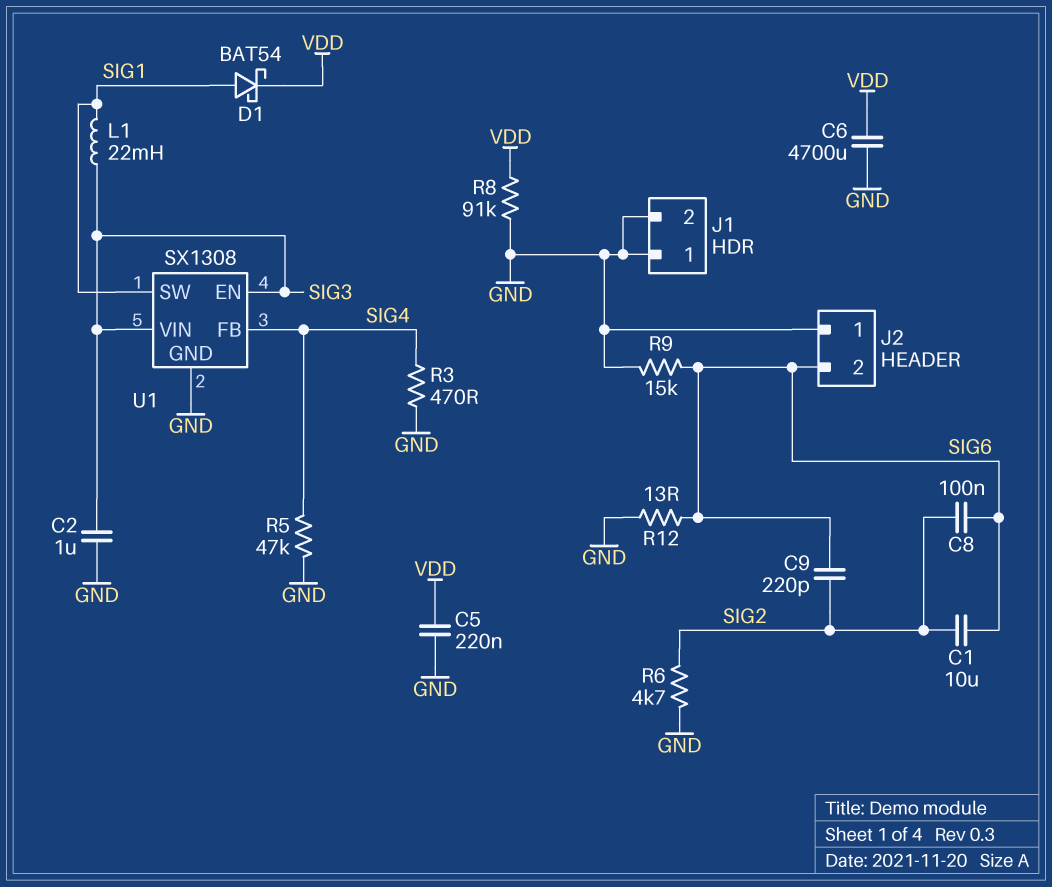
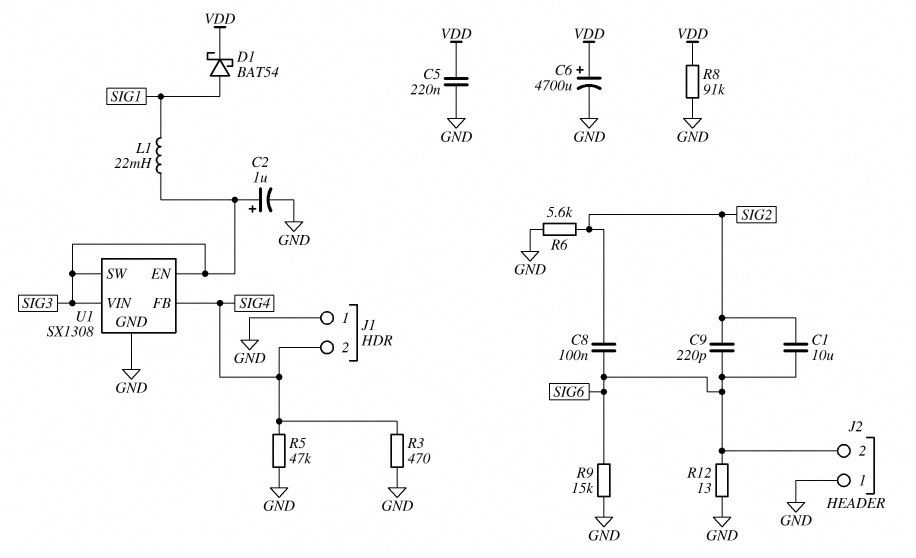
C2: 1uF (GND, SIG3) -> 1uF (plus SIG3, minus GND)
C6: 4700uF (GND, VDD) -> 4700uF (plus VDD, minus GND)
J1 pin 2: GND -> SIG4
R6: 4.7k (GND, SIG2) -> 5.6k (GND, SIG2)
U1 pin SW: SIG1 -> SIG3

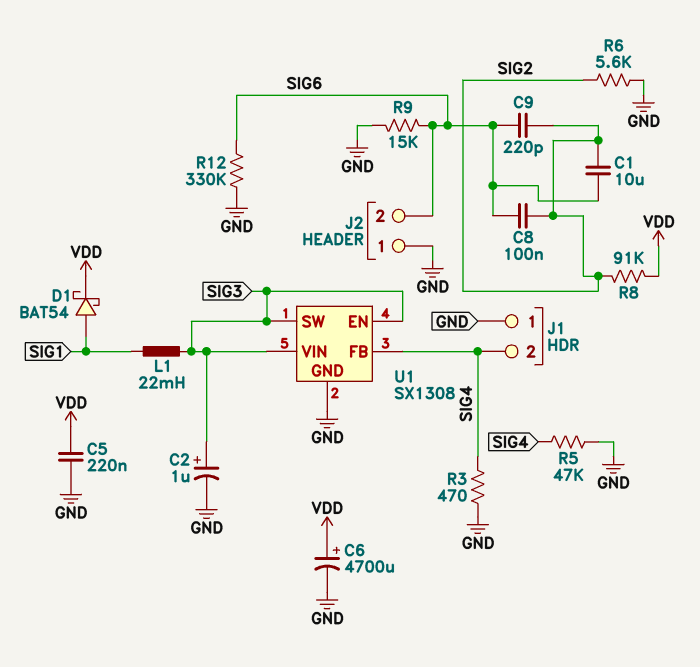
R8: 91k (GND, VDD) -> 91k (SIG2, VDD)
R12: 13 (GND, SIG6) -> 330k (GND, SIG6)

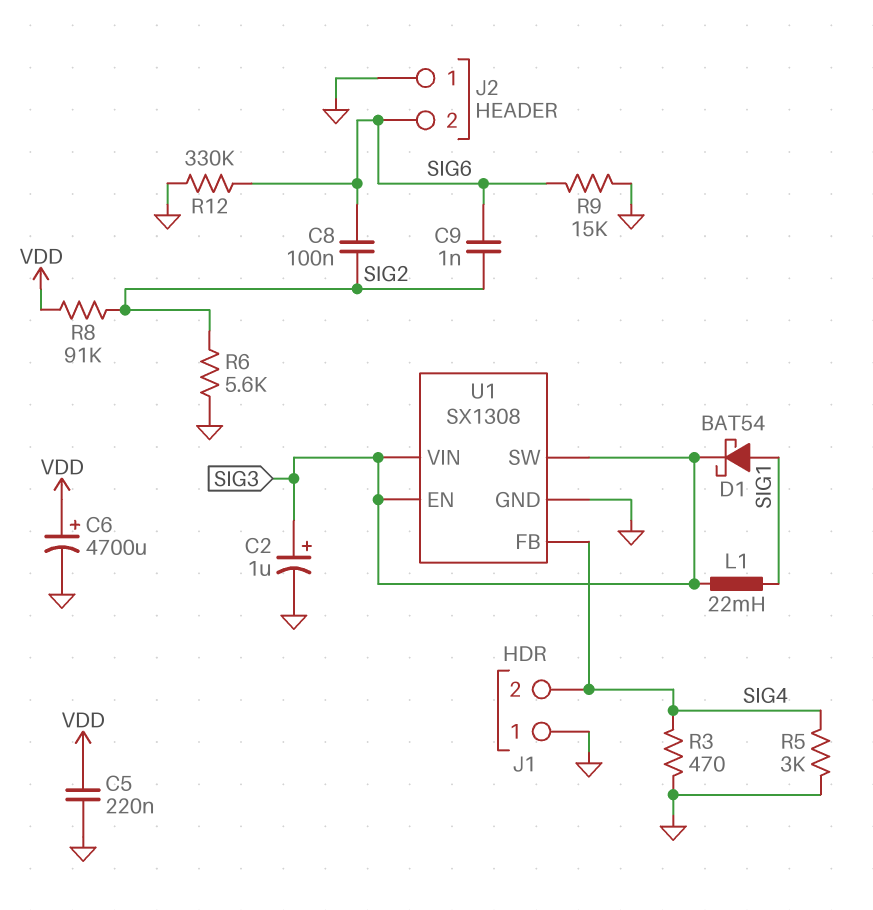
C1: 10uF (SIG2, SIG6) -> none
C9: 220pF (SIG2, SIG6) -> 1nF (SIG2, SIG6)
D1: schottky BAT54 (A SIG1, K VDD) -> schottky BAT54 (A SIG1, K SIG3)
R5: 47k (GND, SIG4) -> 3k (GND, SIG4)

